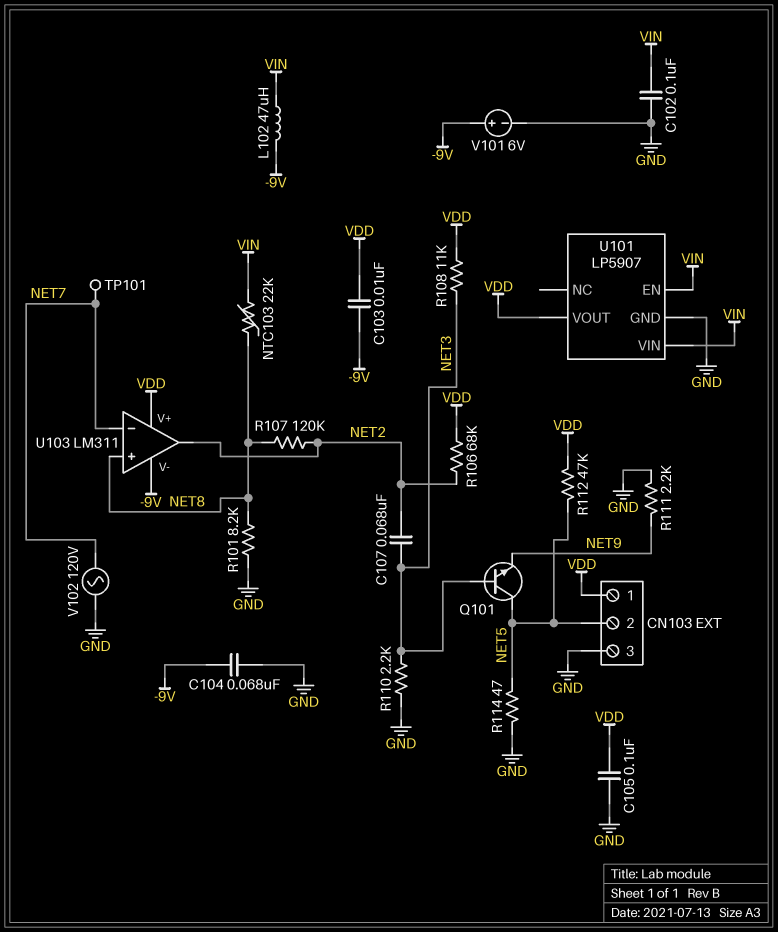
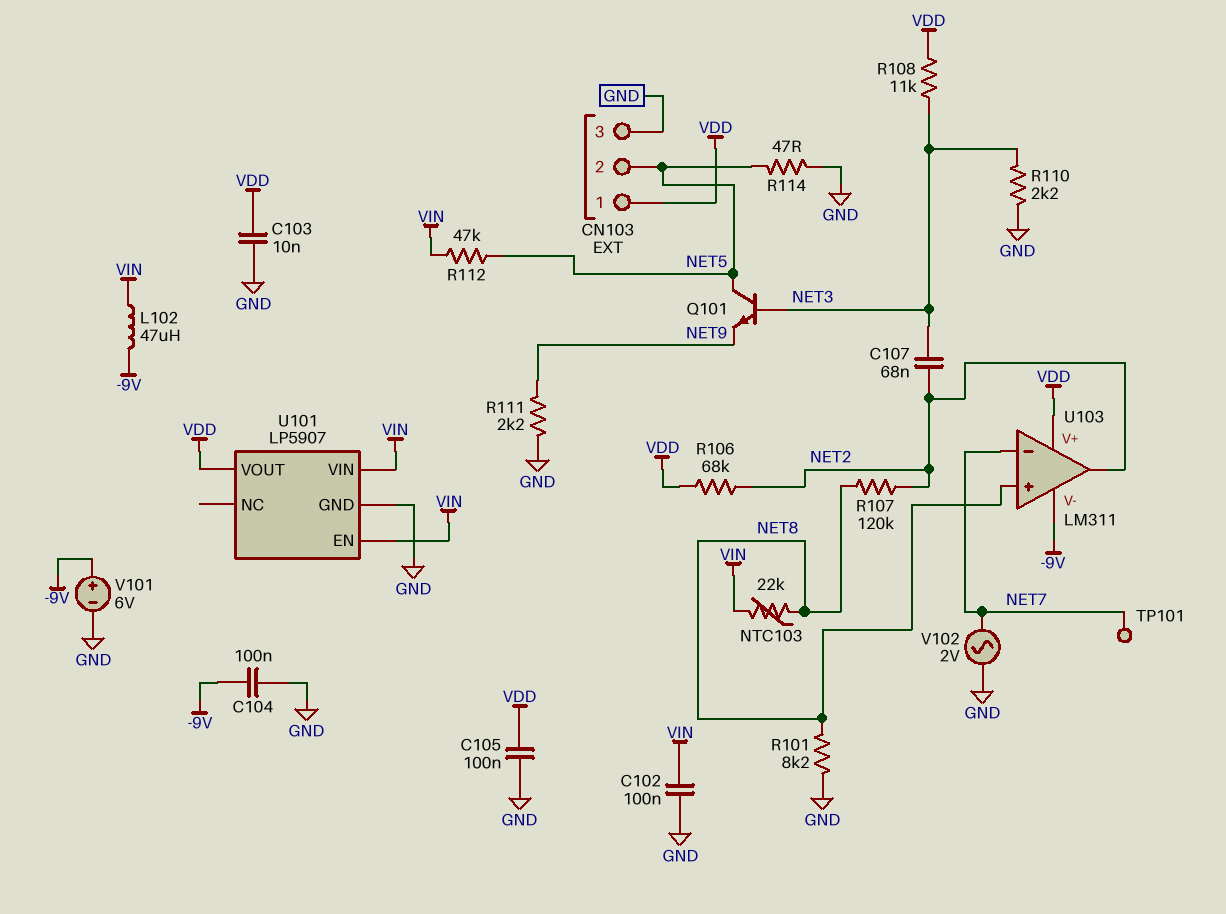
C103: 10nF (-9V, VDD) -> 10nF (GND, VDD)
C104: 68nF (-9V, GND) -> 100nF (-9V, GND)
R112: 47k (NET5, VDD) -> 47k (NET5, VIN)
V102: AC 120V (GND, NET7) -> AC 2V (GND, NET7)

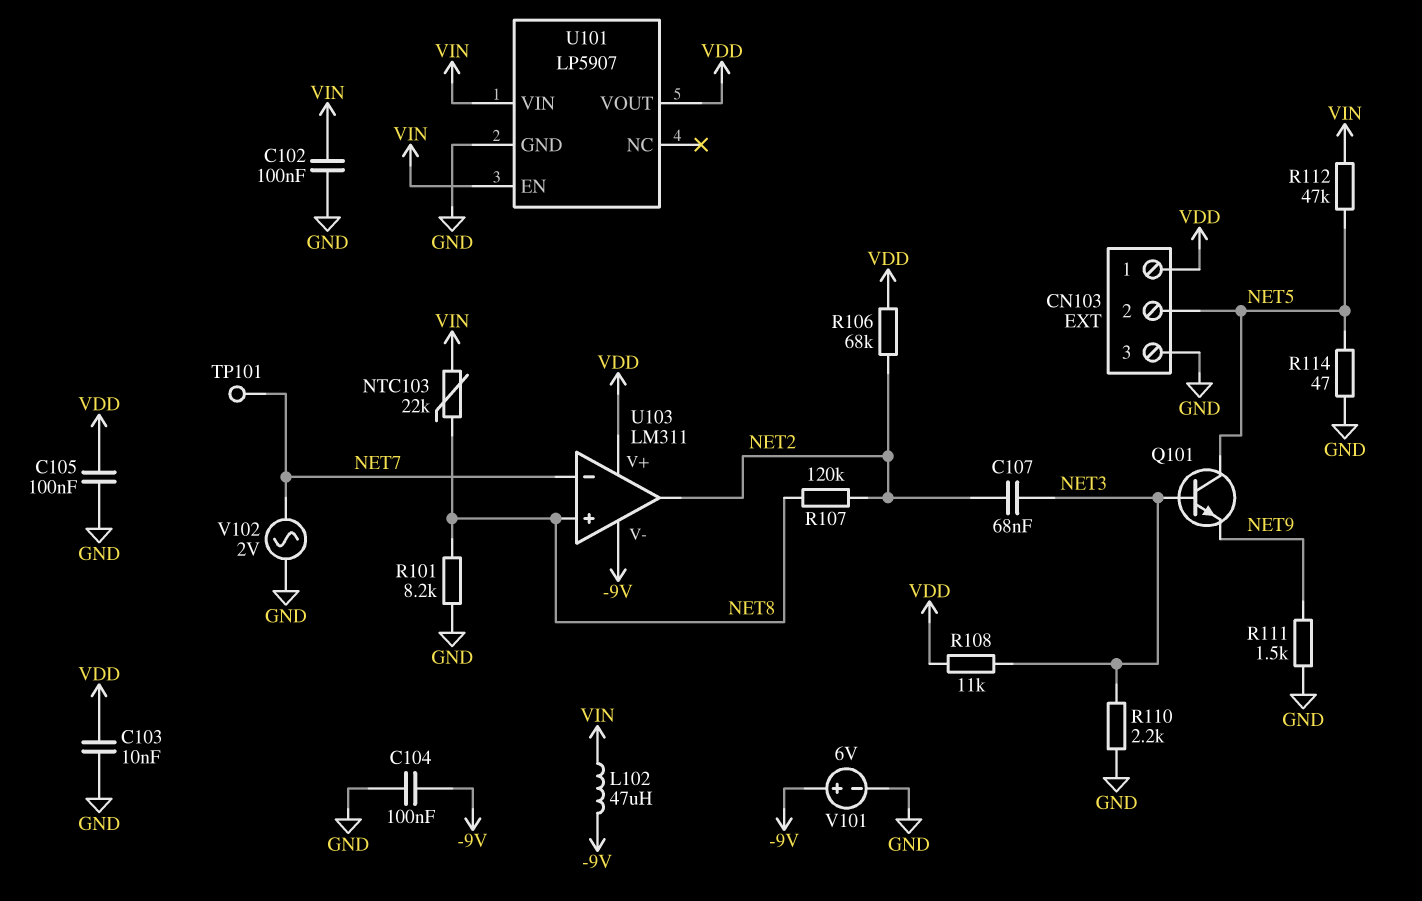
R111: 2.2k (GND, NET9) -> 1.5k (GND, NET9)

